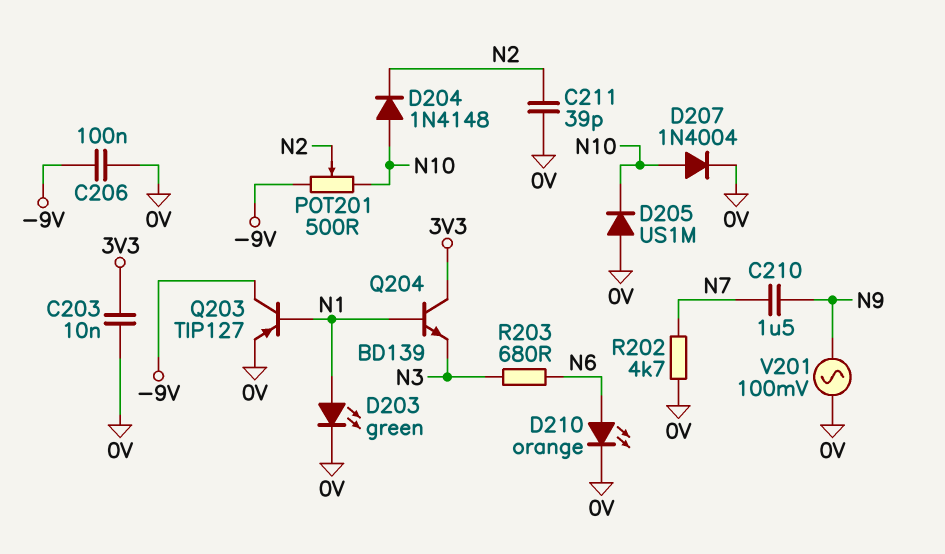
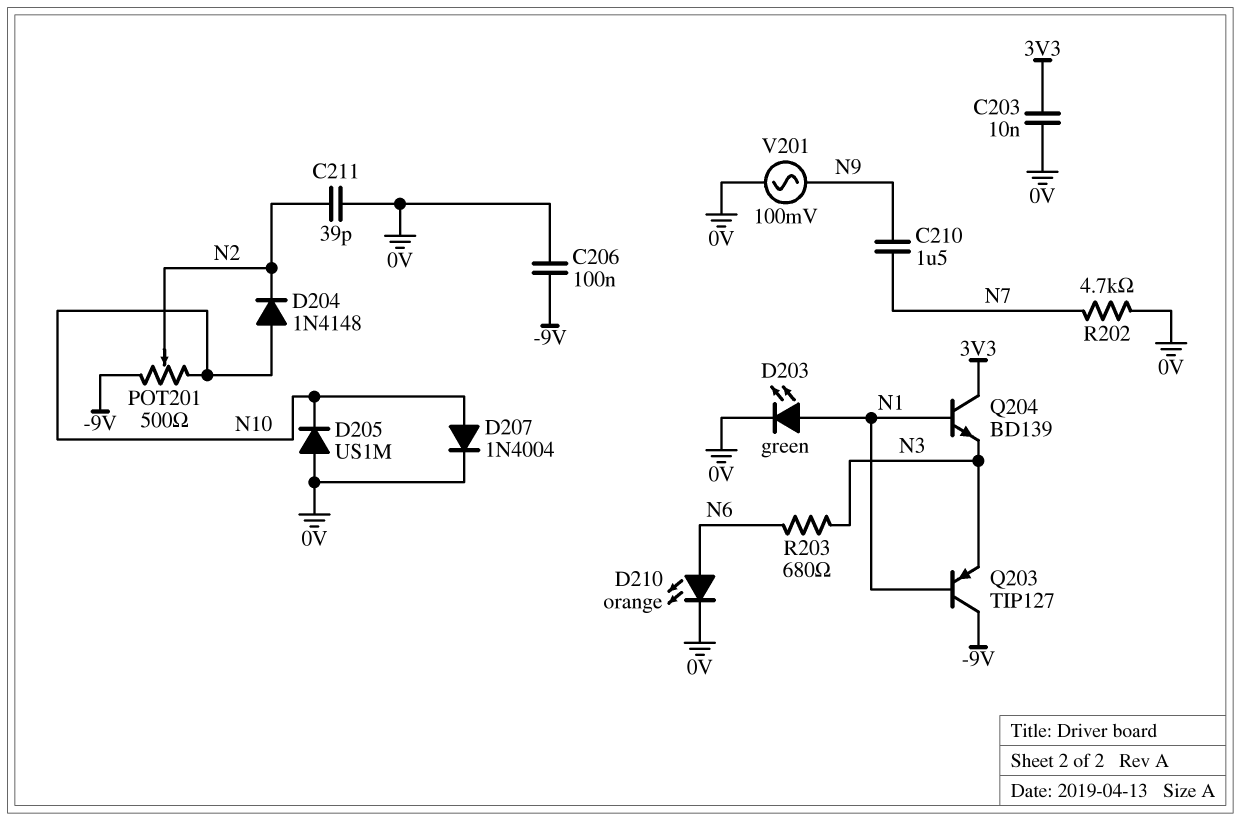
Q203: PNP TIP127 (B N1, C -9V, E 0V) -> PNP TIP127 (B N1, C -9V, E N3)

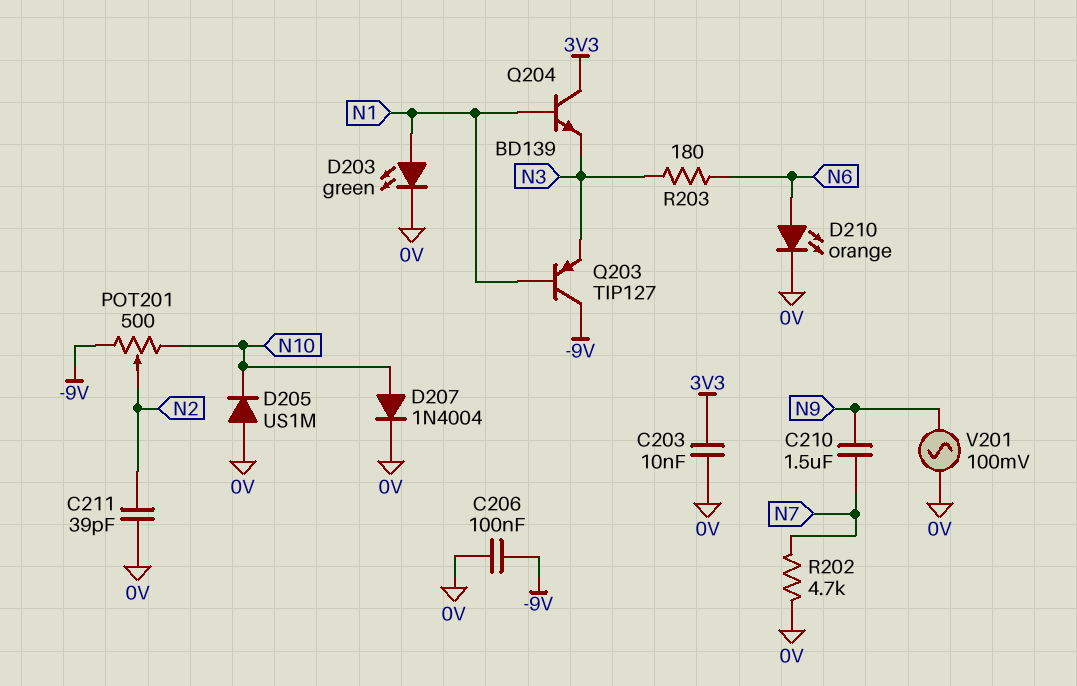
D204: diode 1N4148 (A N10, K N2) -> none
R203: 680 (N3, N6) -> 180 (N3, N6)

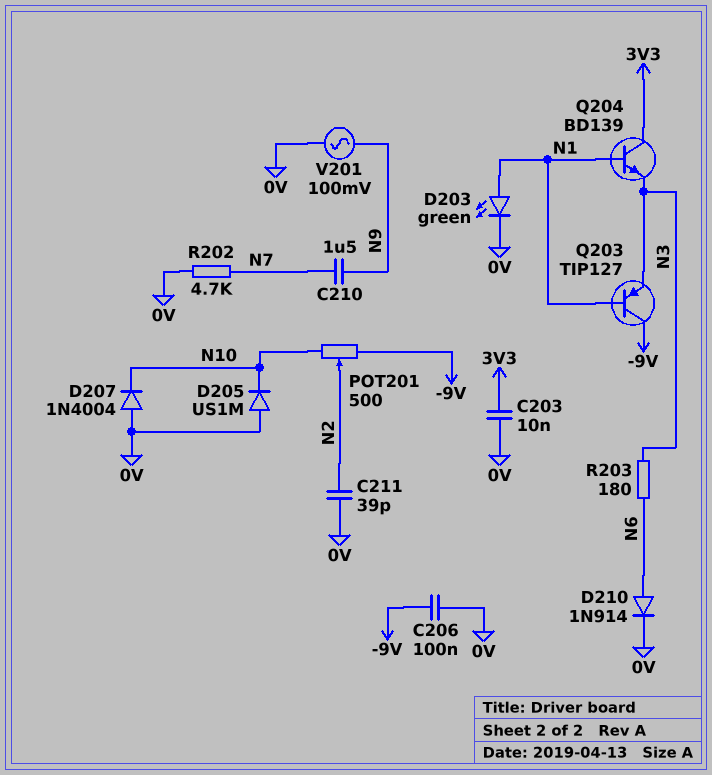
D207: diode 1N4004 (A N10, K 0V) -> diode 1N4004 (A 0V, K N10)
D210: LED orange (A N6, K 0V) -> diode 1N914 (A N6, K 0V)

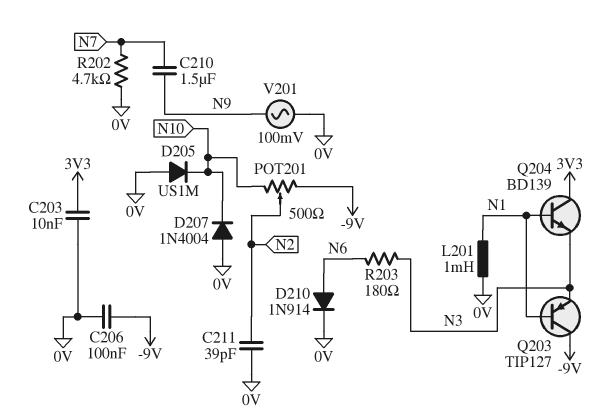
D203: LED green (A N1, K 0V) -> none
L201: none -> 1mH (0V, N1)

